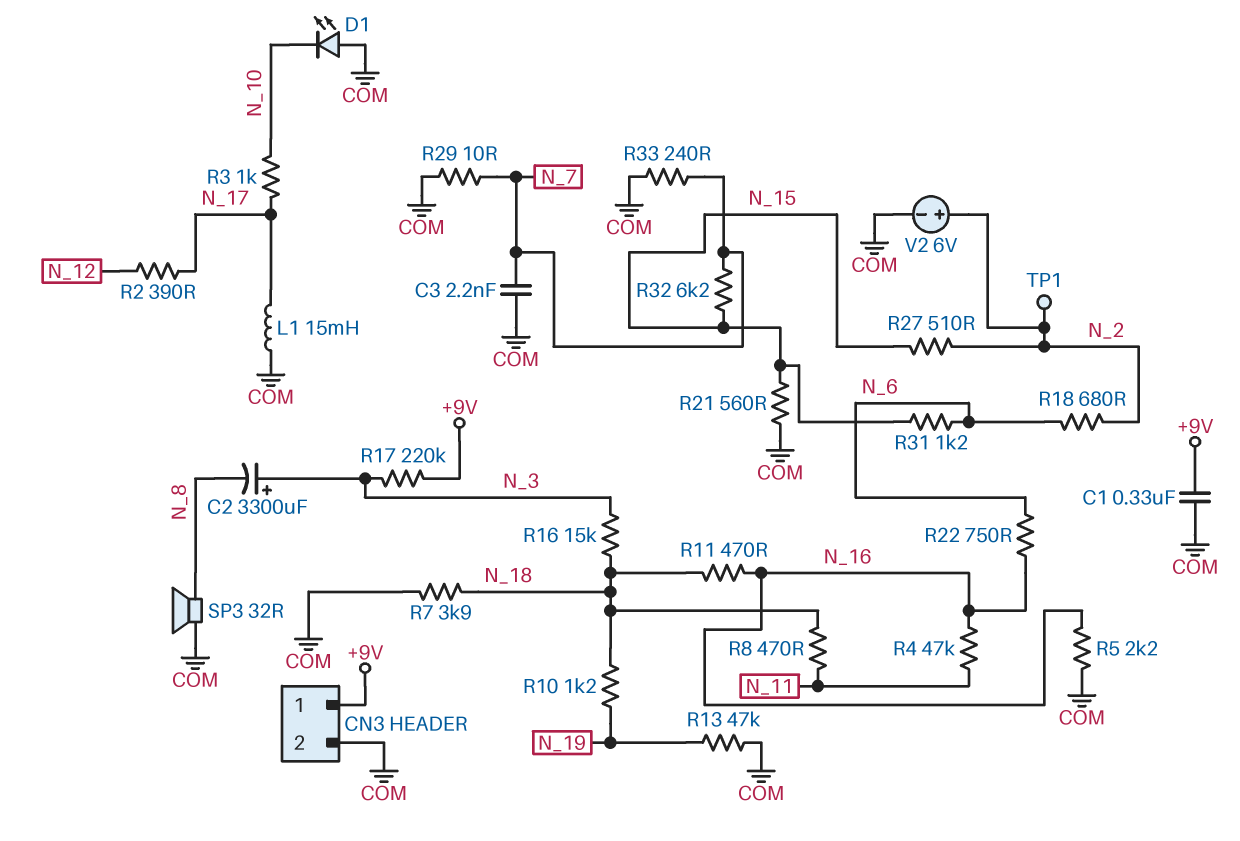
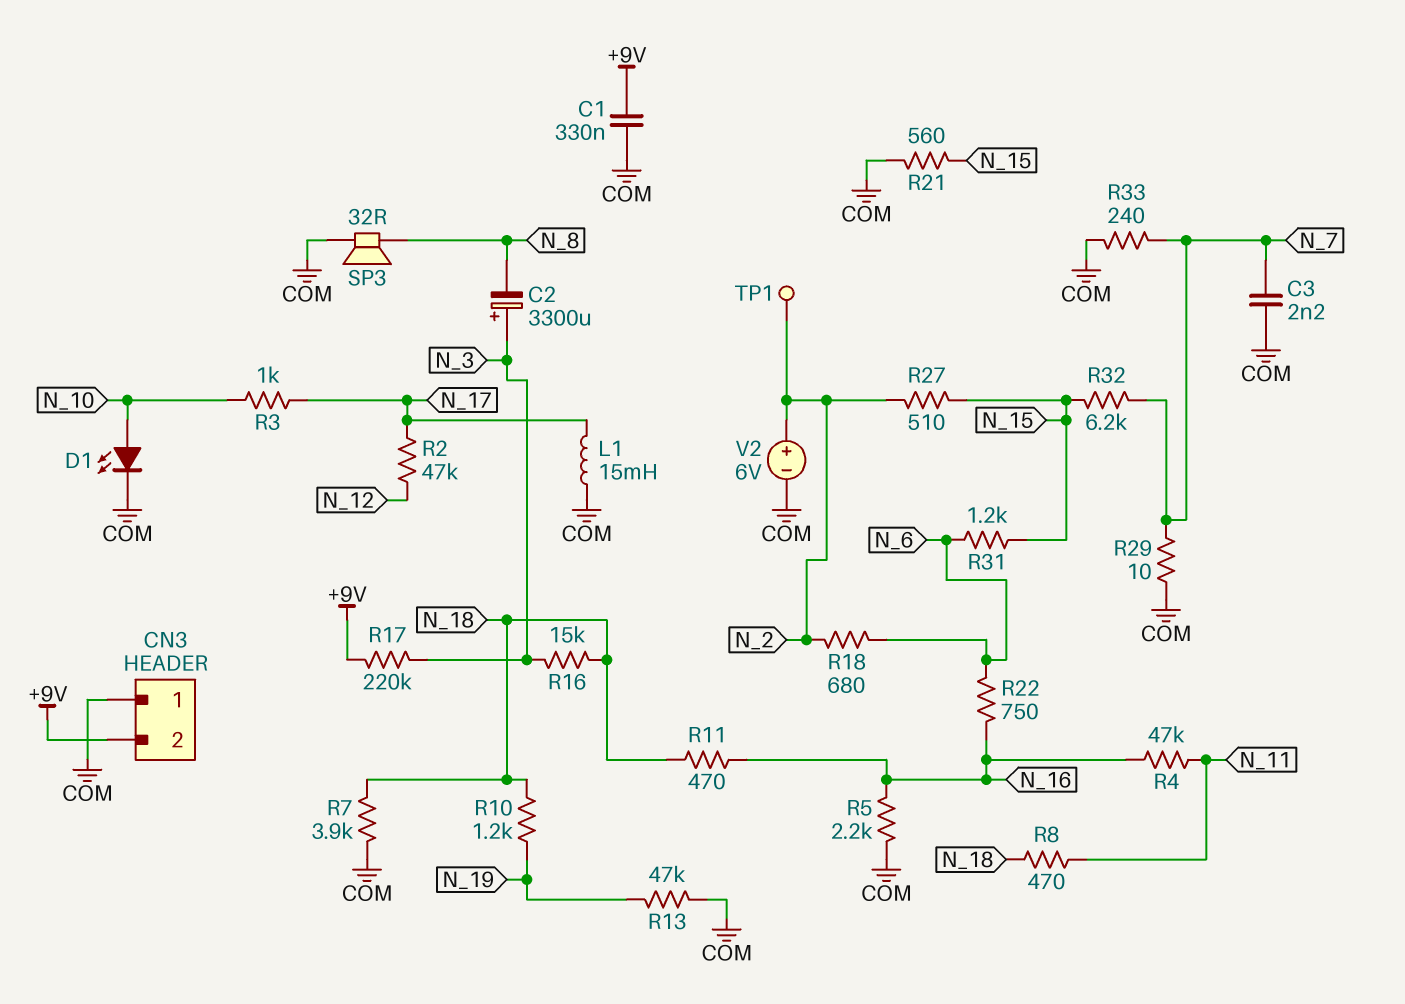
CN3 pin 1: +9V -> COM
CN3 pin 2: COM -> +9V
D1: LED (A COM, K N_10) -> LED (A N_10, K COM)
R2: 390 (N_12, N_17) -> 47k (N_12, N_17)

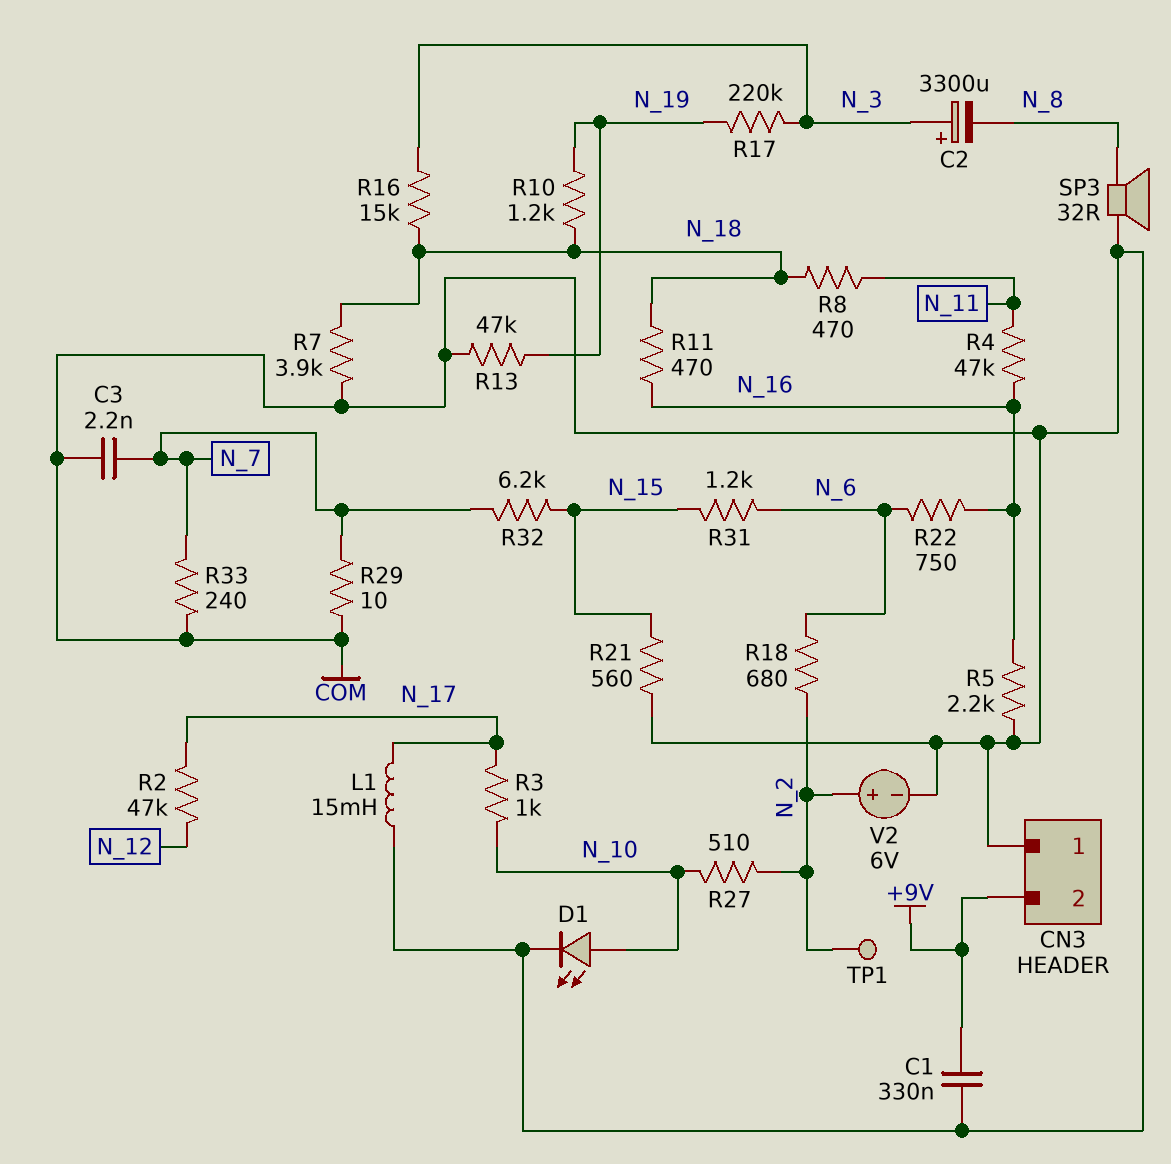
R17: 220k (+9V, N_3) -> 220k (N_3, N_19)
R27: 510 (N_2, N_15) -> 510 (N_2, N_10)

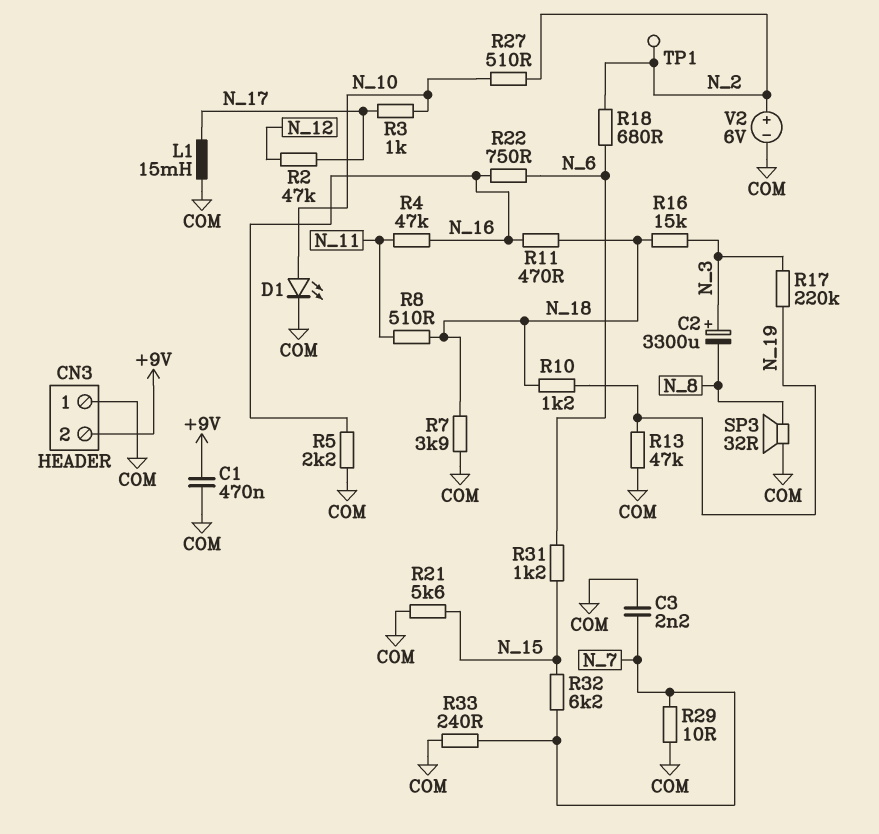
C1: 330nF (+9V, COM) -> 470nF (+9V, COM)
R8: 470 (N_11, N_18) -> 510 (N_11, N_18)
R21: 560 (COM, N_15) -> 5.6k (COM, N_15)

